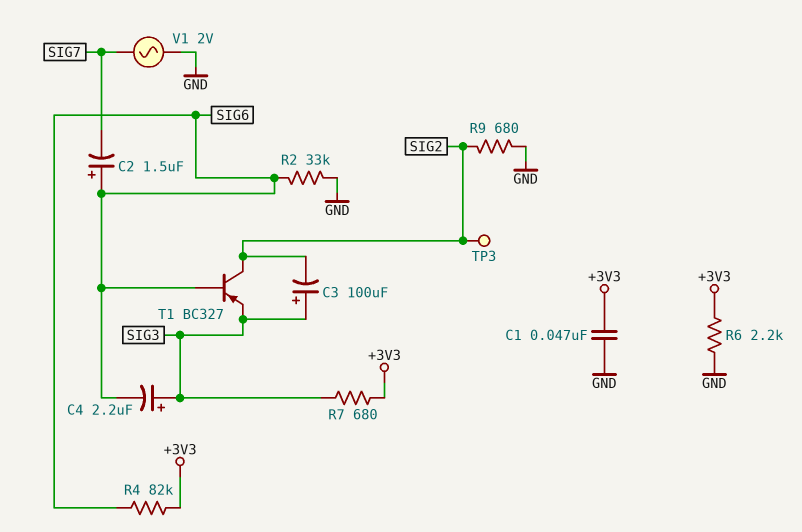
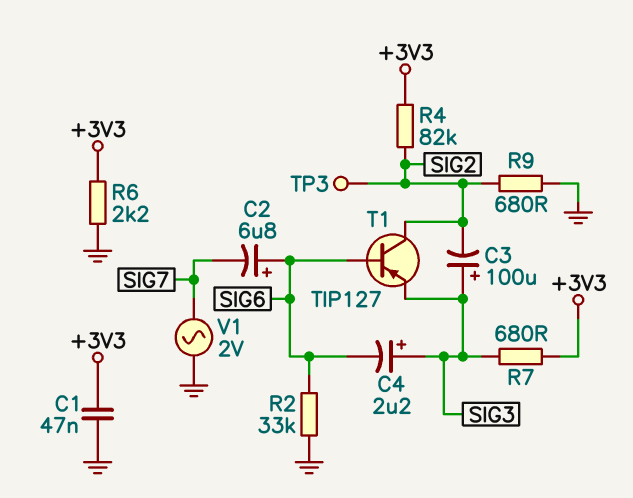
C2: 1.5uF (plus SIG6, minus SIG7) -> 6.8uF (plus SIG6, minus SIG7)
R4: 82k (+3V3, SIG6) -> 82k (+3V3, SIG2)
T1: PNP BC327 (B SIG6, C SIG2, E SIG3) -> PNP TIP127 (B SIG6, C SIG2, E SIG3)

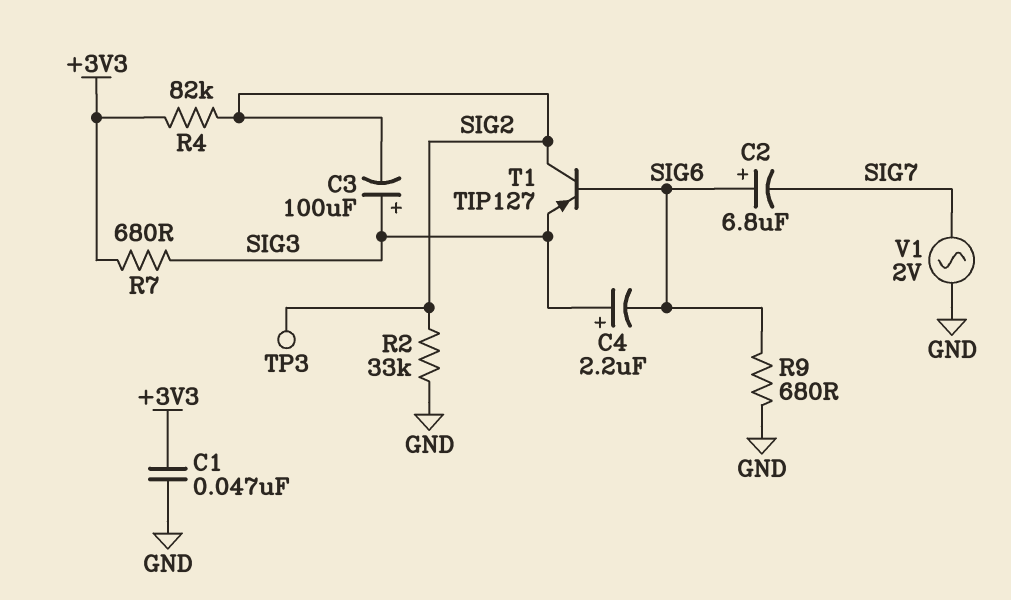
R2: 33k (GND, SIG6) -> 33k (GND, SIG2)
R6: 2.2k (+3V3, GND) -> none
R9: 680 (GND, SIG2) -> 680 (GND, SIG6)

